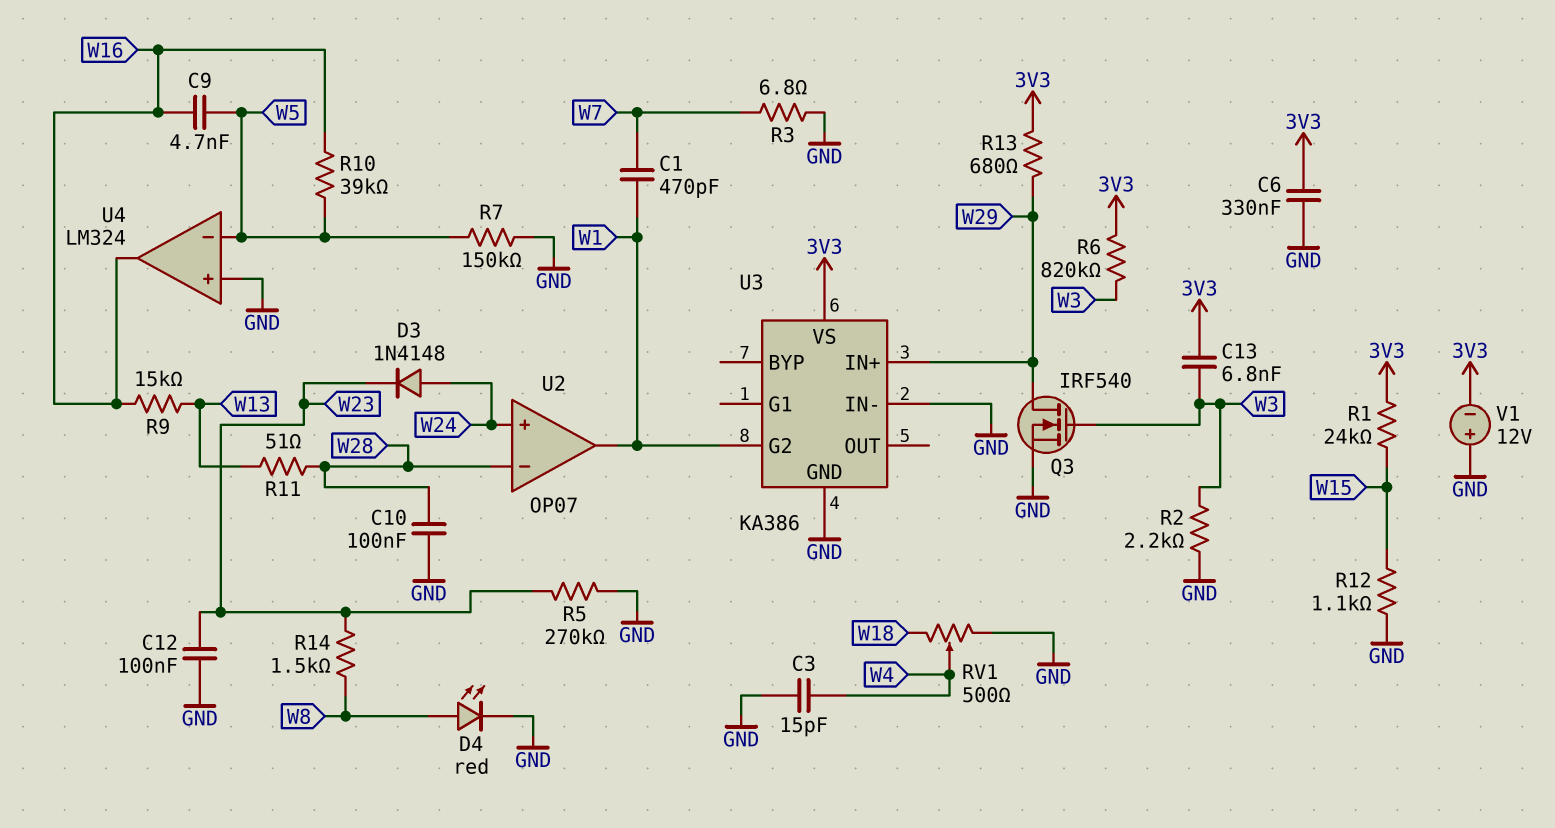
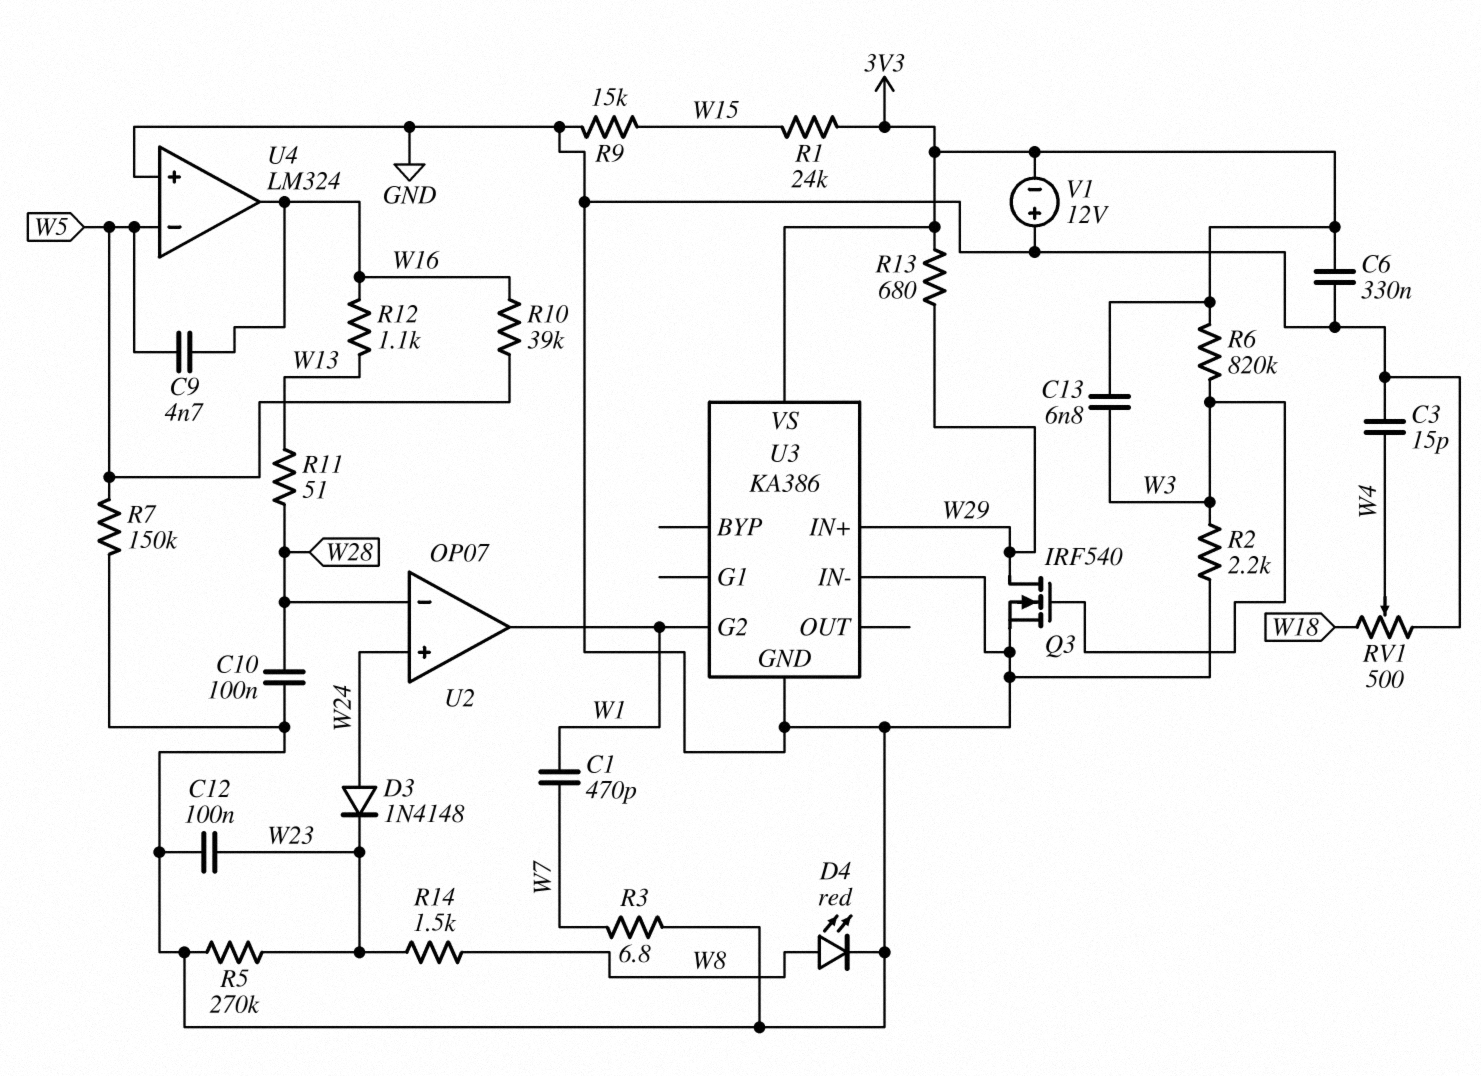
R9: 15k (W13, W16) -> 15k (GND, W15)
R12: 1.1k (GND, W15) -> 1.1k (W13, W16)

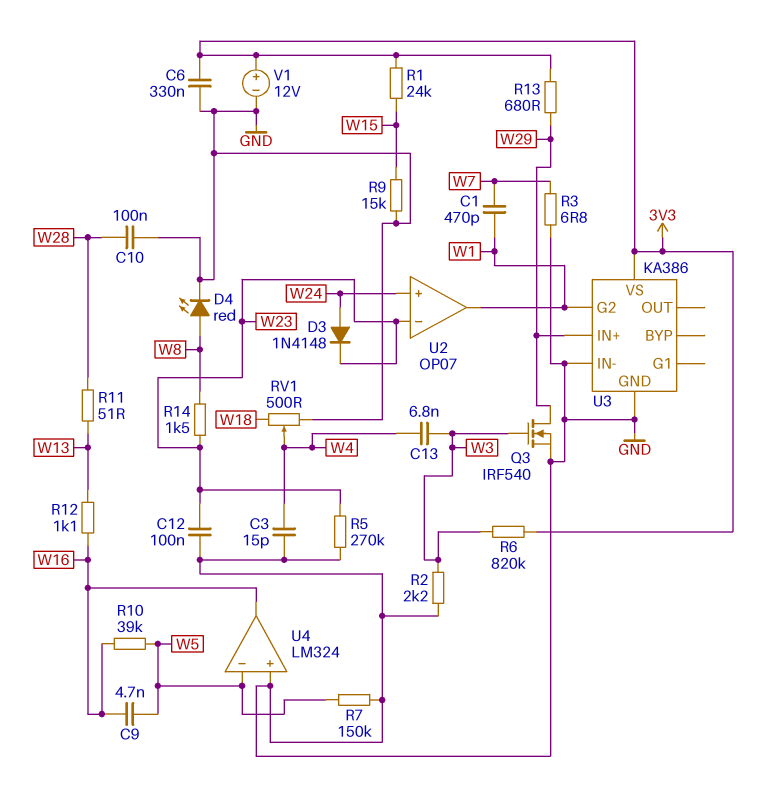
C13: 6.8nF (3V3, W3) -> 6.8nF (W3, W4)
U2 pin in-: W28 -> W23
V1: 12V (plus GND, minus 3V3) -> 12V (plus 3V3, minus GND)

